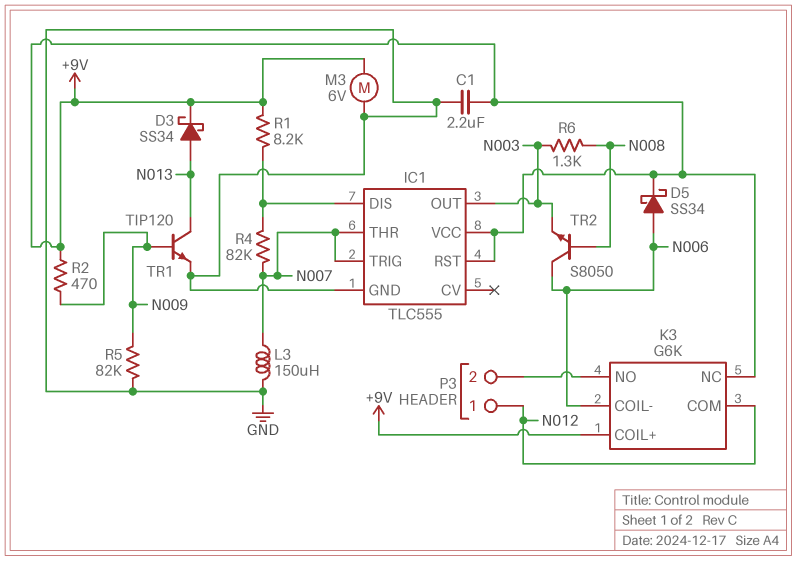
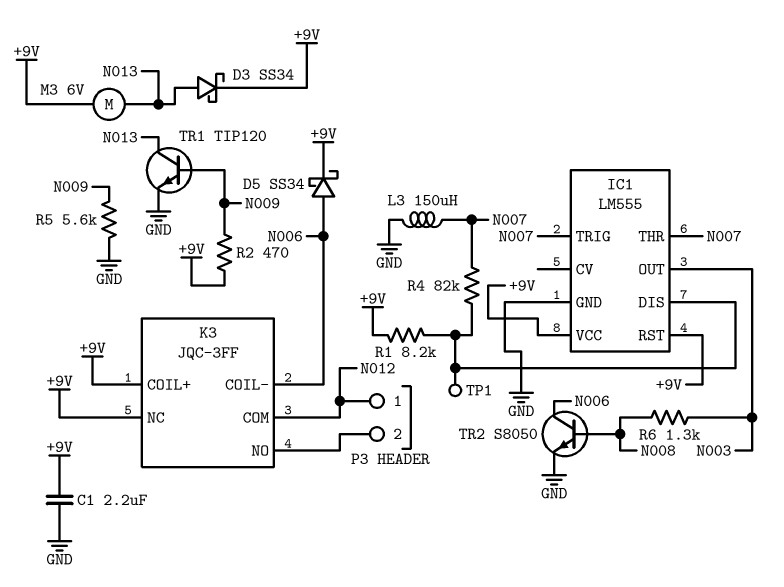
IC1: TLC555 -> LM555
K3: G6K -> JQC-3FF
M3: motor 6V (+9V, GND) -> motor 6V (+9V, N013)
R5: 82k (GND, N009) -> 5.6k (GND, N009)
TP1: none -> test point (IC1/DIS)
TR2: NPN S8050 (B N008, C N006, E N003) -> NPN S8050 (B N008, C N006, E GND)

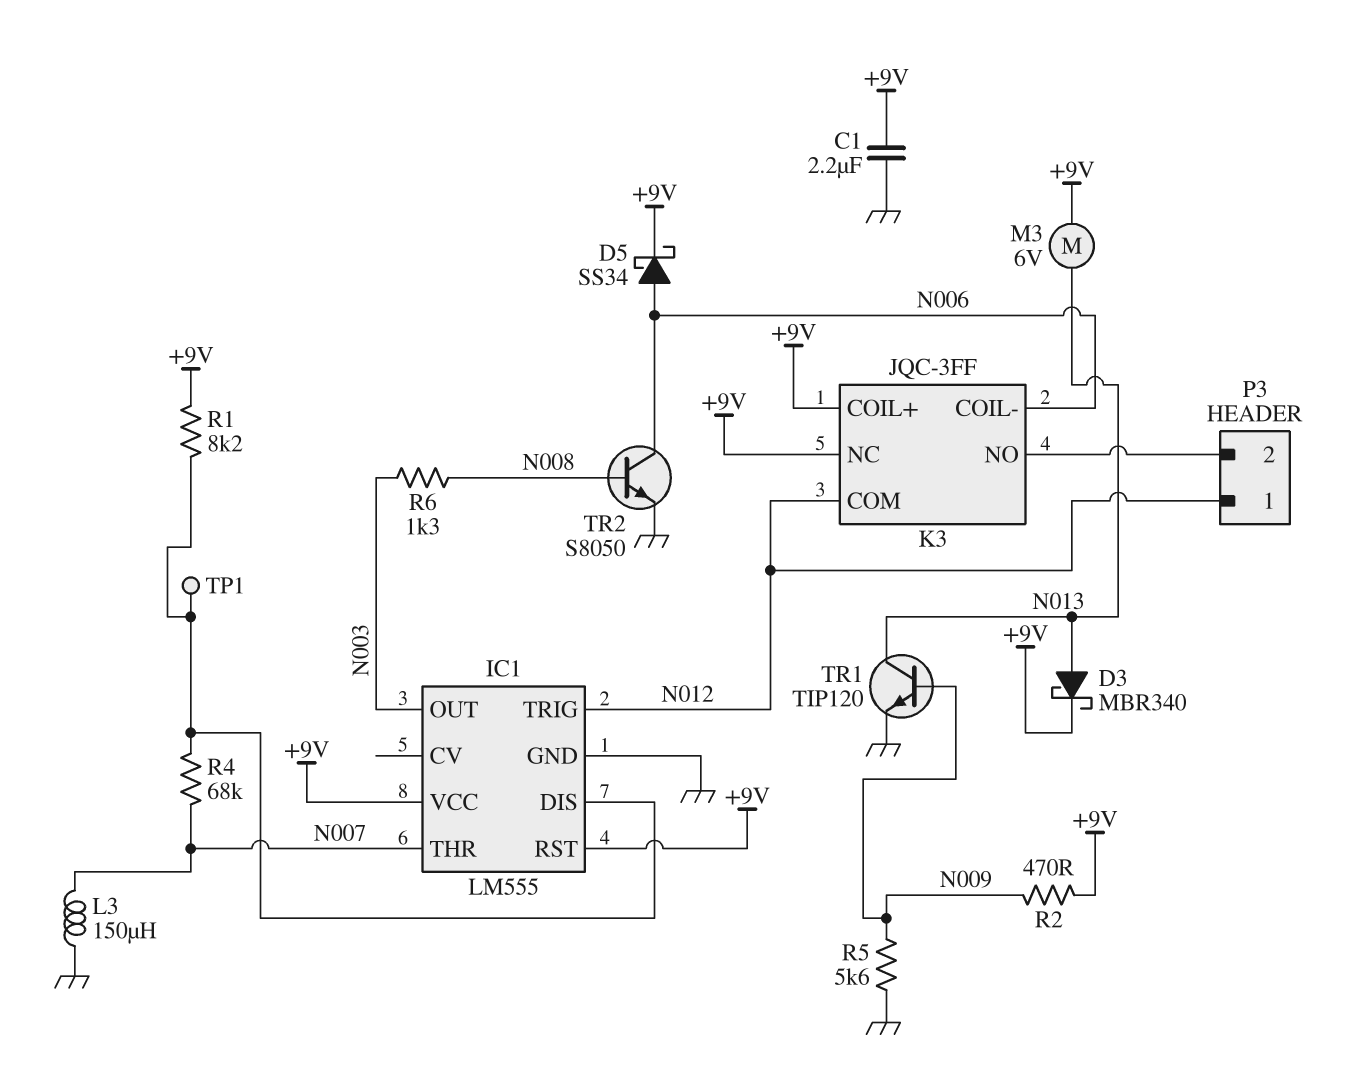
D3: schottky SS34 (A N013, K +9V) -> schottky MBR340 (A N013, K +9V)
IC1 pin TRIG: N007 -> N012
R4: 82k (IC1/DIS, N007) -> 68k (IC1/DIS, N007)

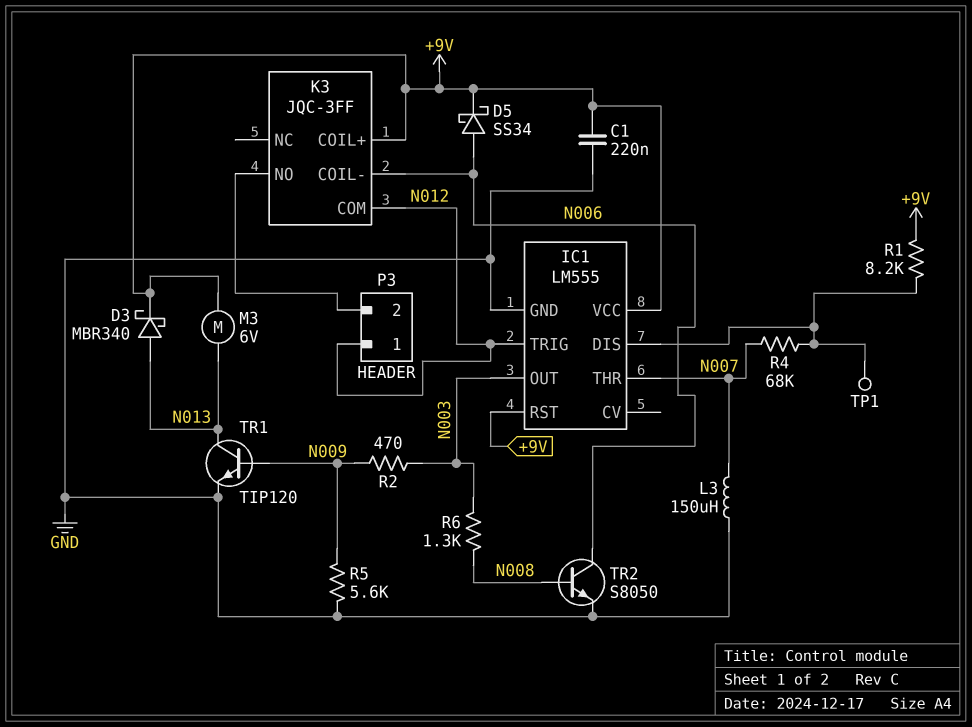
C1: 2.2uF (+9V, GND) -> 220nF (+9V, GND)
K3 pin NC: +9V -> none
R2: 470 (+9V, N009) -> 470 (N003, N009)

